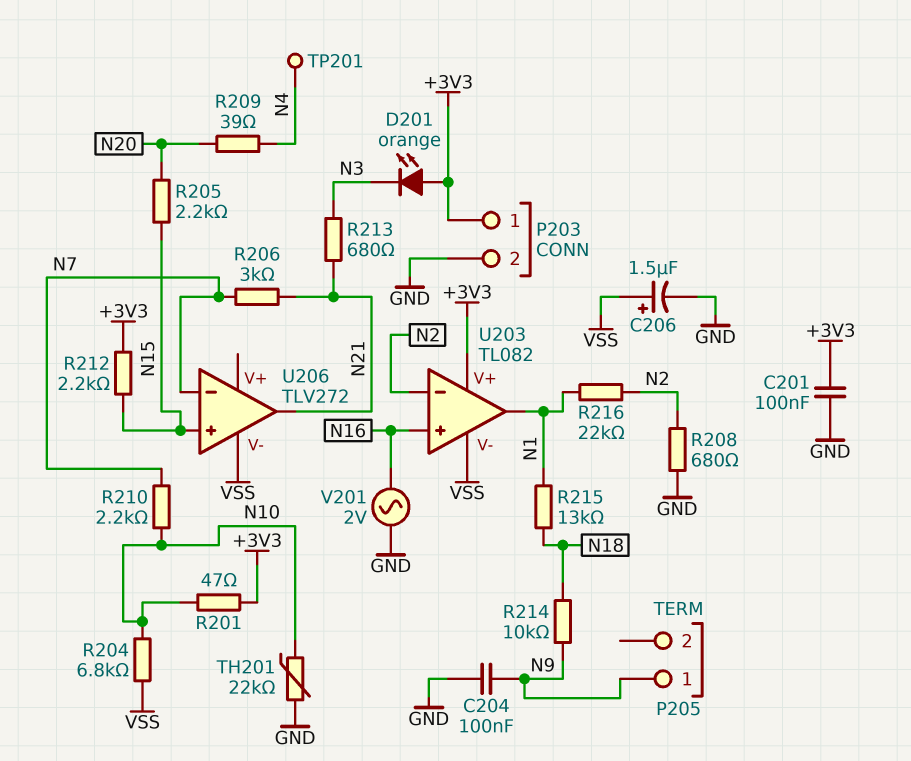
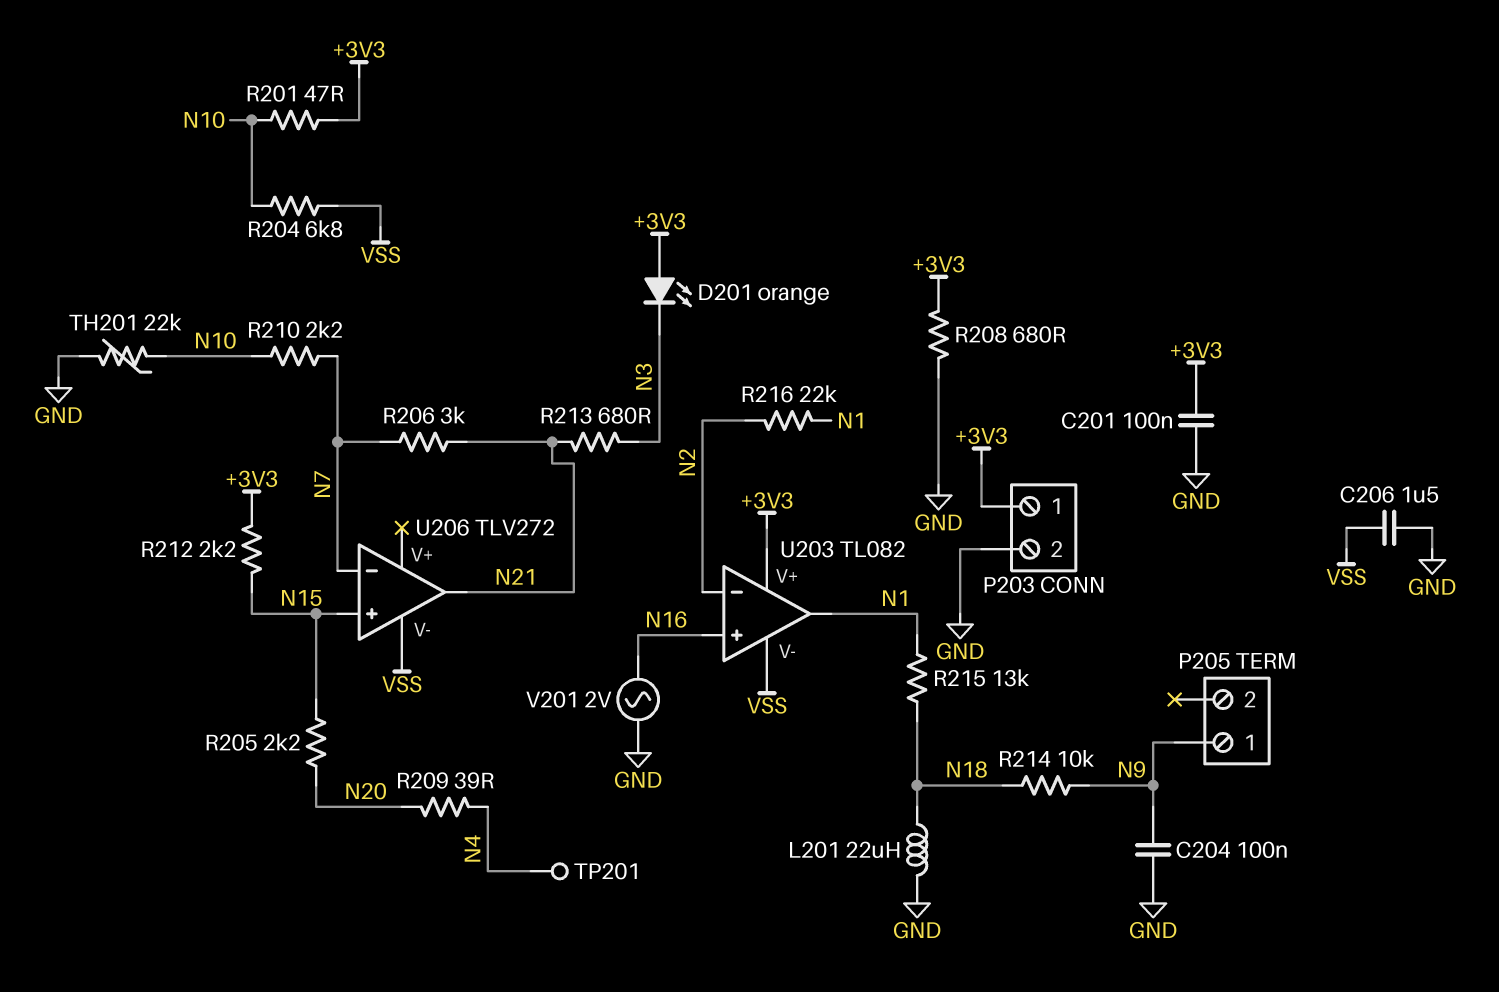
C206: 1.5uF (plus VSS, minus GND) -> 1.5uF (GND, VSS)
L201: none -> 22uH (GND, N18)
R208: 680 (GND, N2) -> 680 (+3V3, GND)

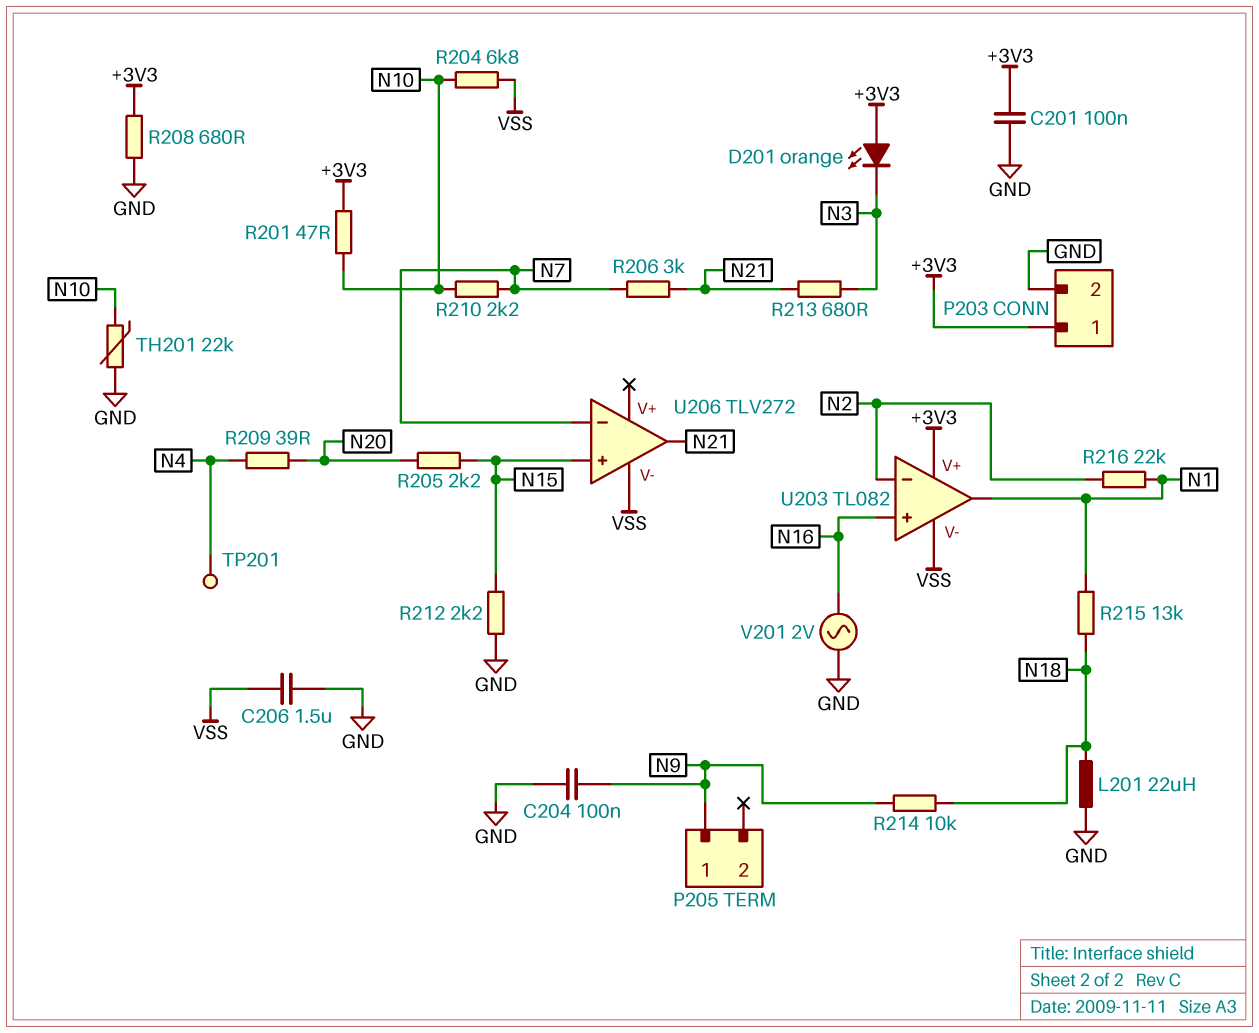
R212: 2.2k (+3V3, N15) -> 2.2k (GND, N15)

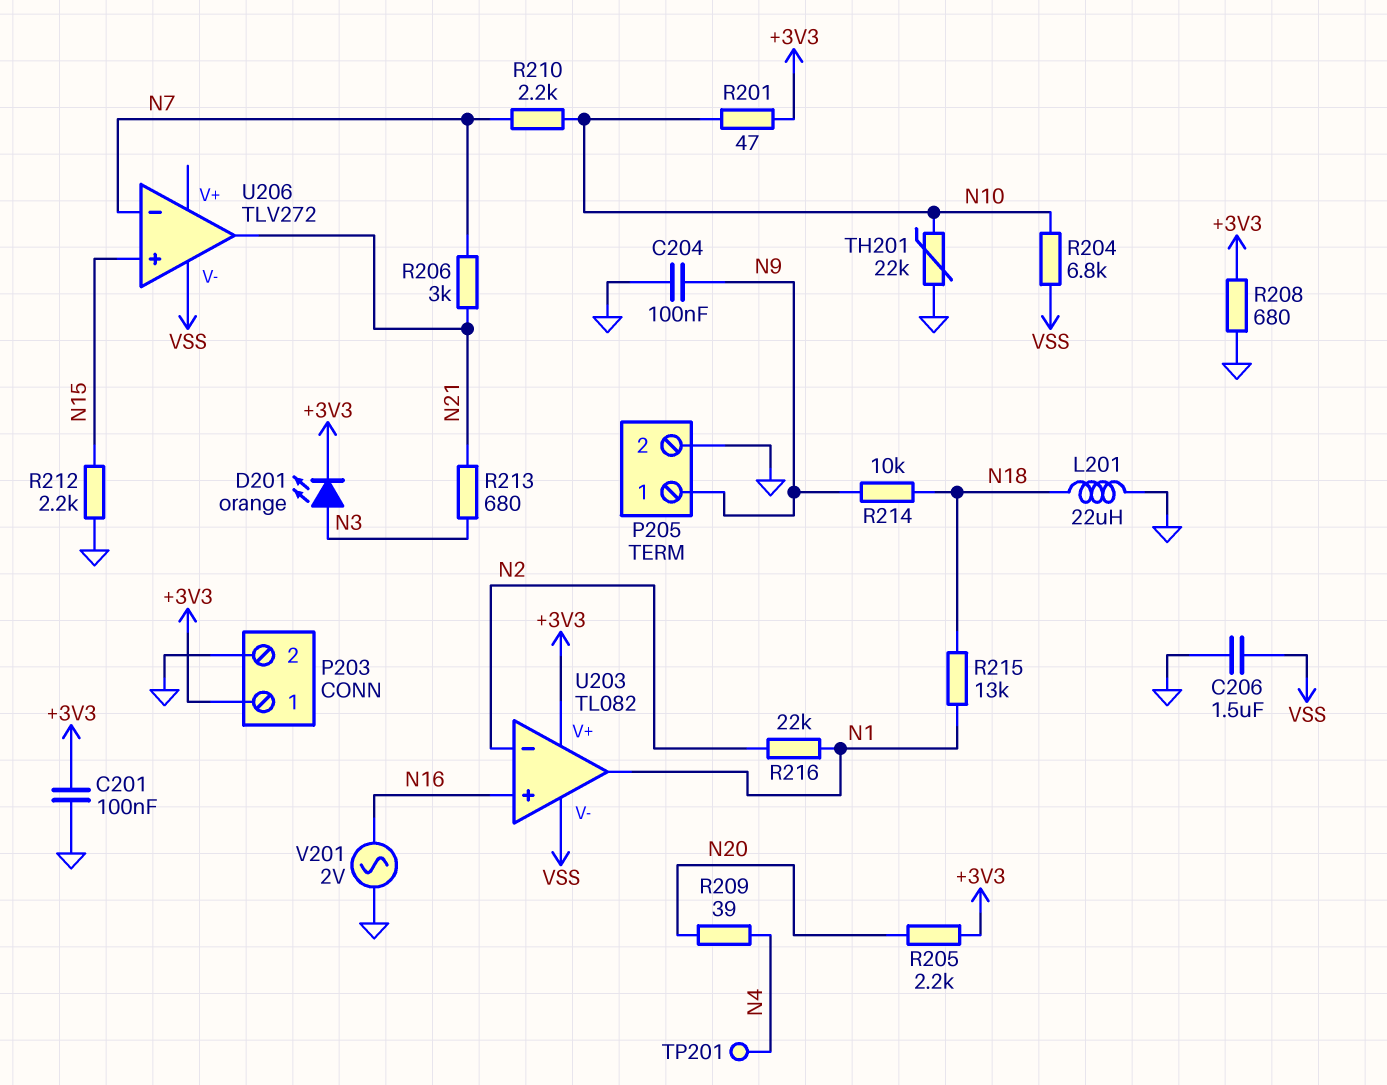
D201: LED orange (A +3V3, K N3) -> LED orange (A N3, K +3V3)
P205 pin 2: none -> GND
R205: 2.2k (N15, N20) -> 2.2k (+3V3, N20)

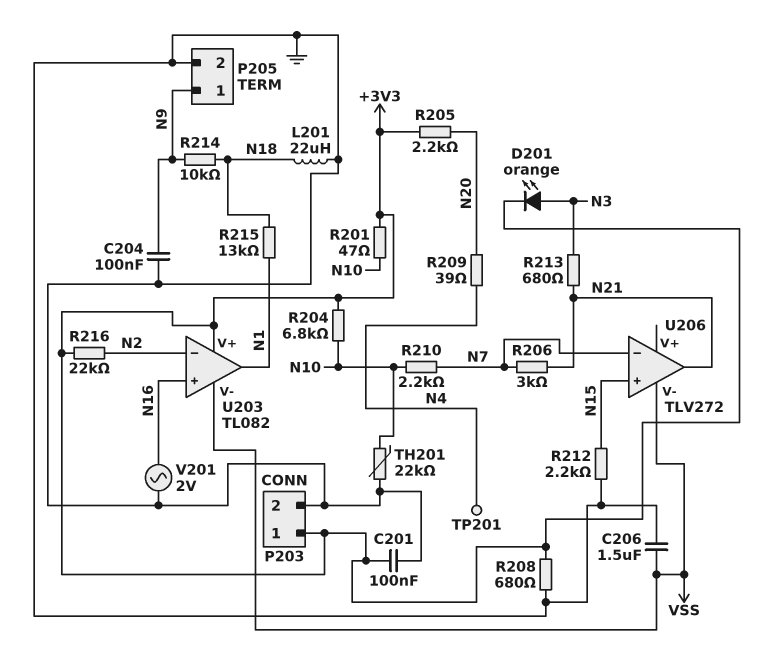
R204: 6.8k (N10, VSS) -> 6.8k (+3V3, N10)
R216: 22k (N1, N2) -> 22k (+3V3, N2)

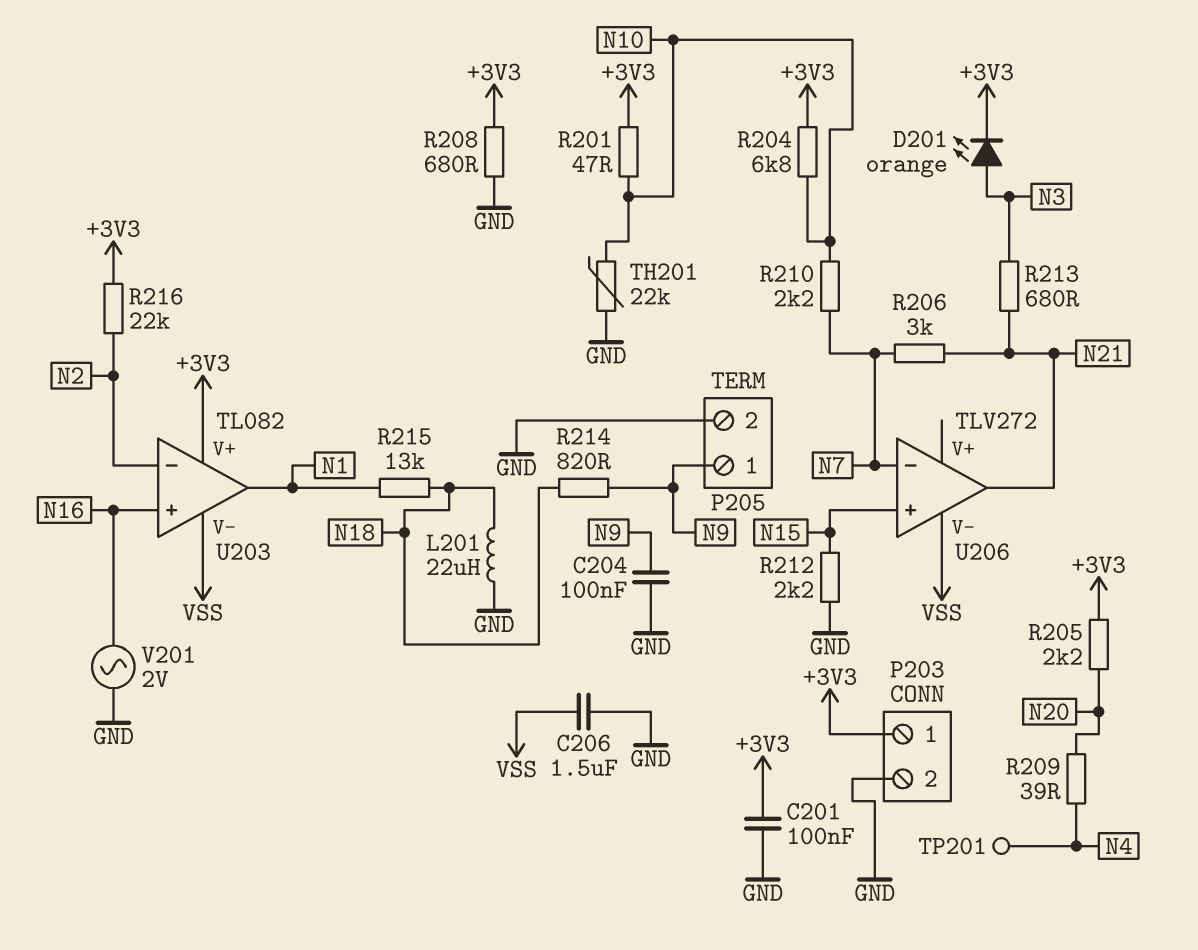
R214: 10k (N9, N18) -> 820 (N9, N18)

